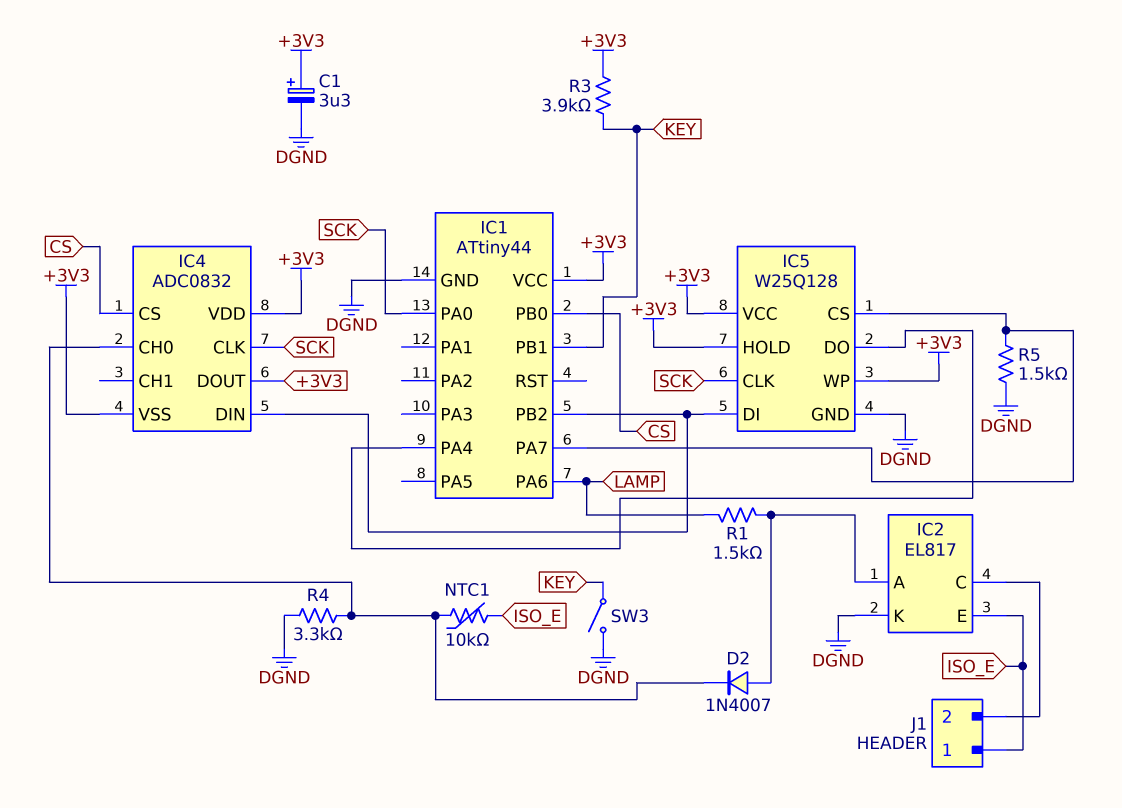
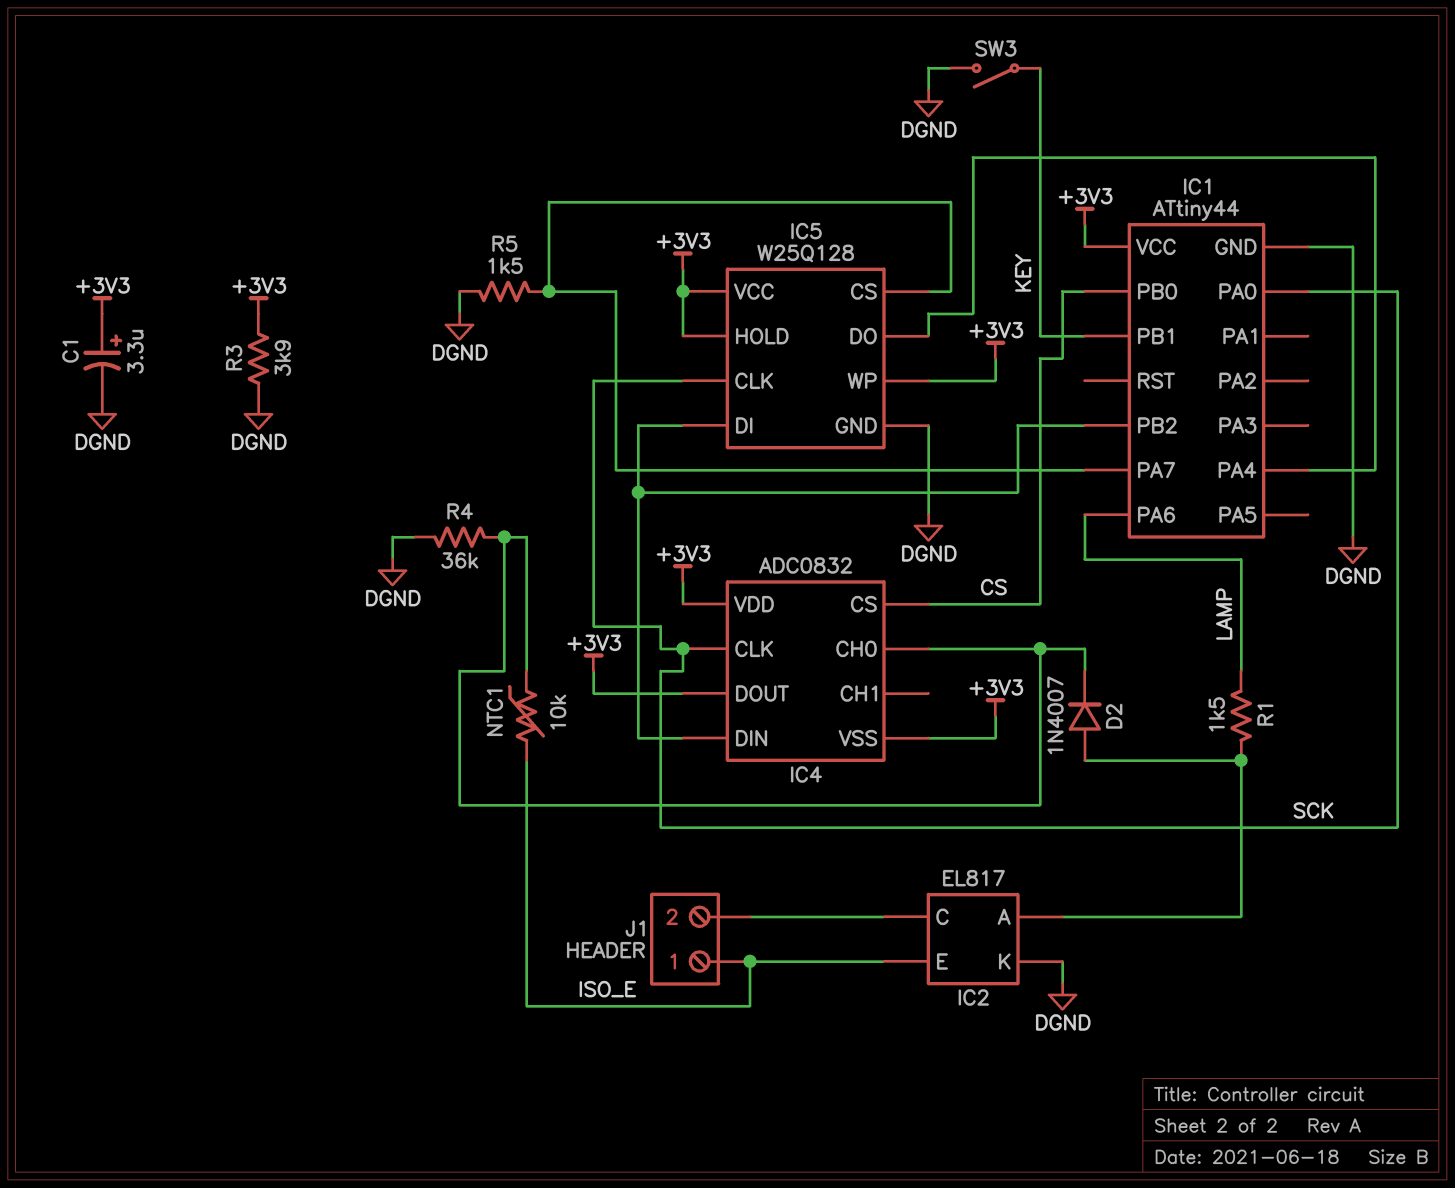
R3: 3.9k (+3V3, KEY) -> 3.9k (+3V3, DGND)
R4: 3.3k (DGND, IC4/CH0) -> 36k (DGND, IC4/CH0)

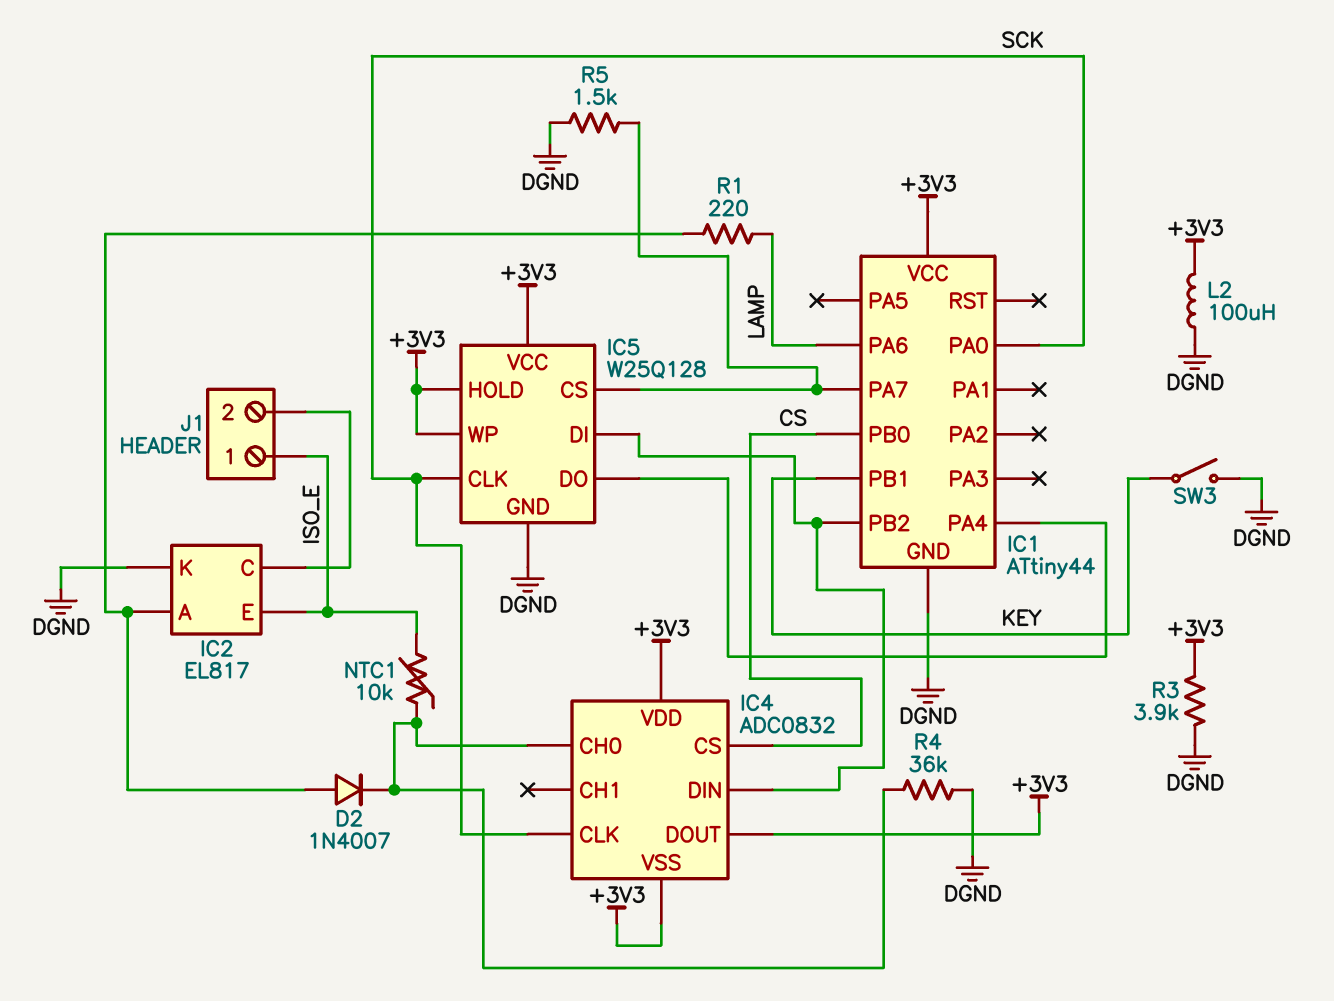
C1: 3.3uF (plus +3V3, minus DGND) -> none
L2: none -> 100uH (+3V3, DGND)
R1: 1.5k (IC2/A, LAMP) -> 220 (IC2/A, LAMP)

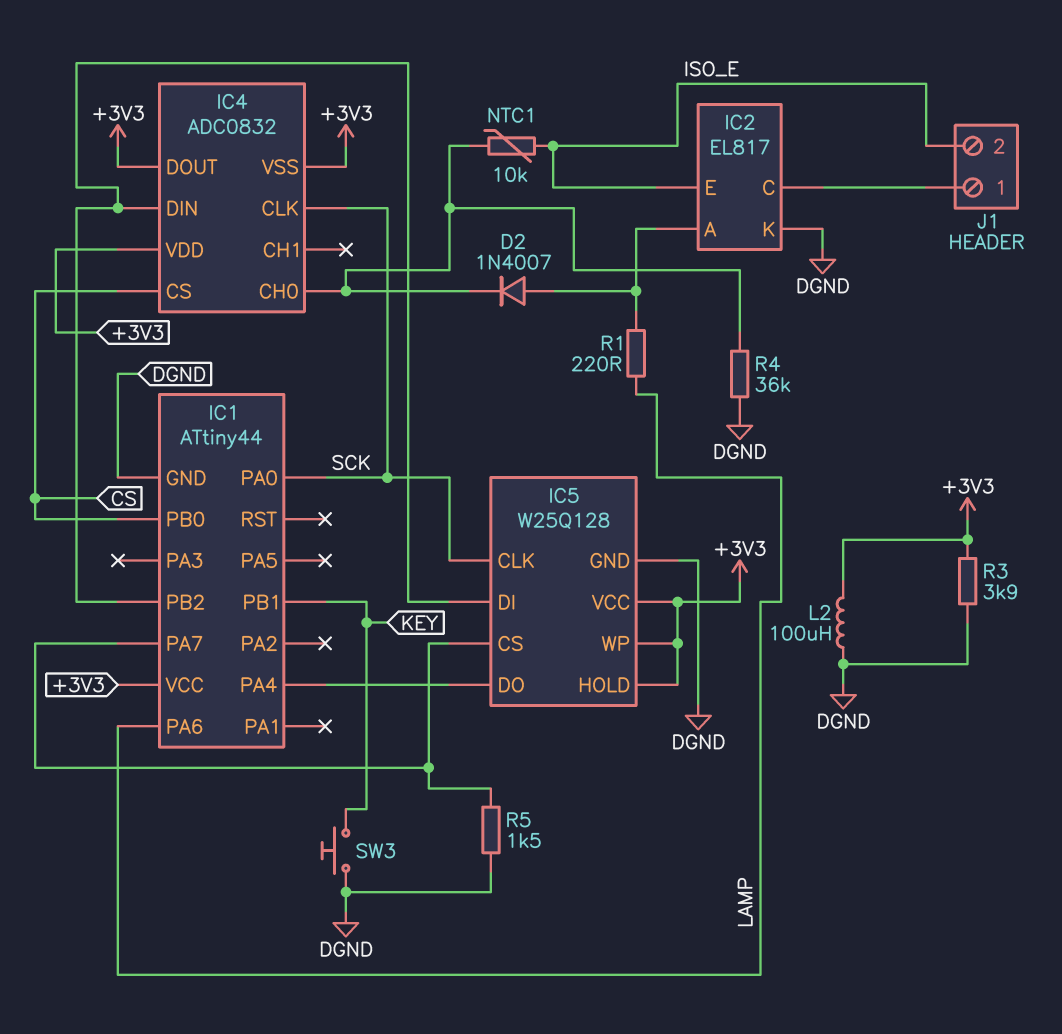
J1 pin 1: ISO_E -> IC2/C
J1 pin 2: IC2/C -> ISO_E
SW3: switch (DGND, KEY) -> button (DGND, KEY)

